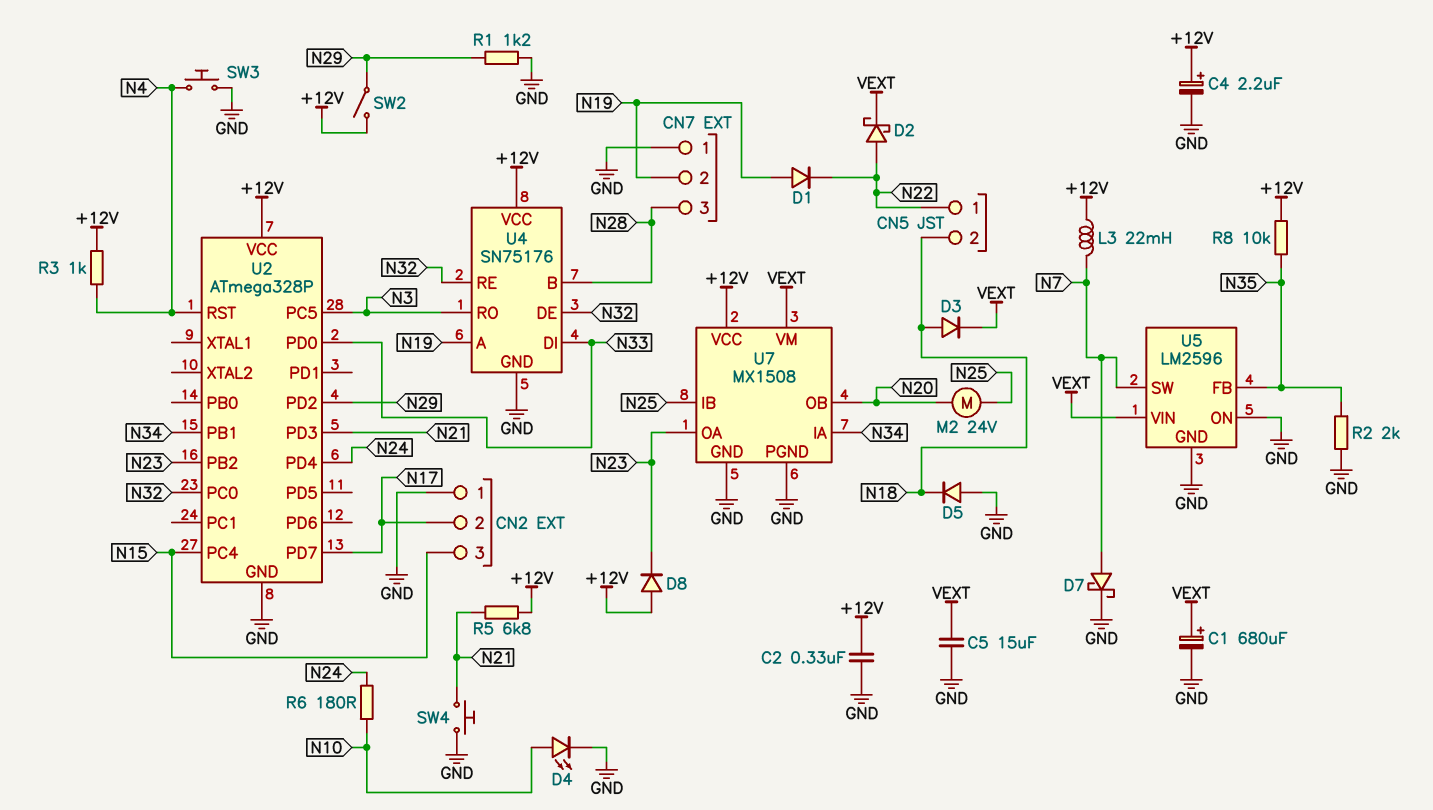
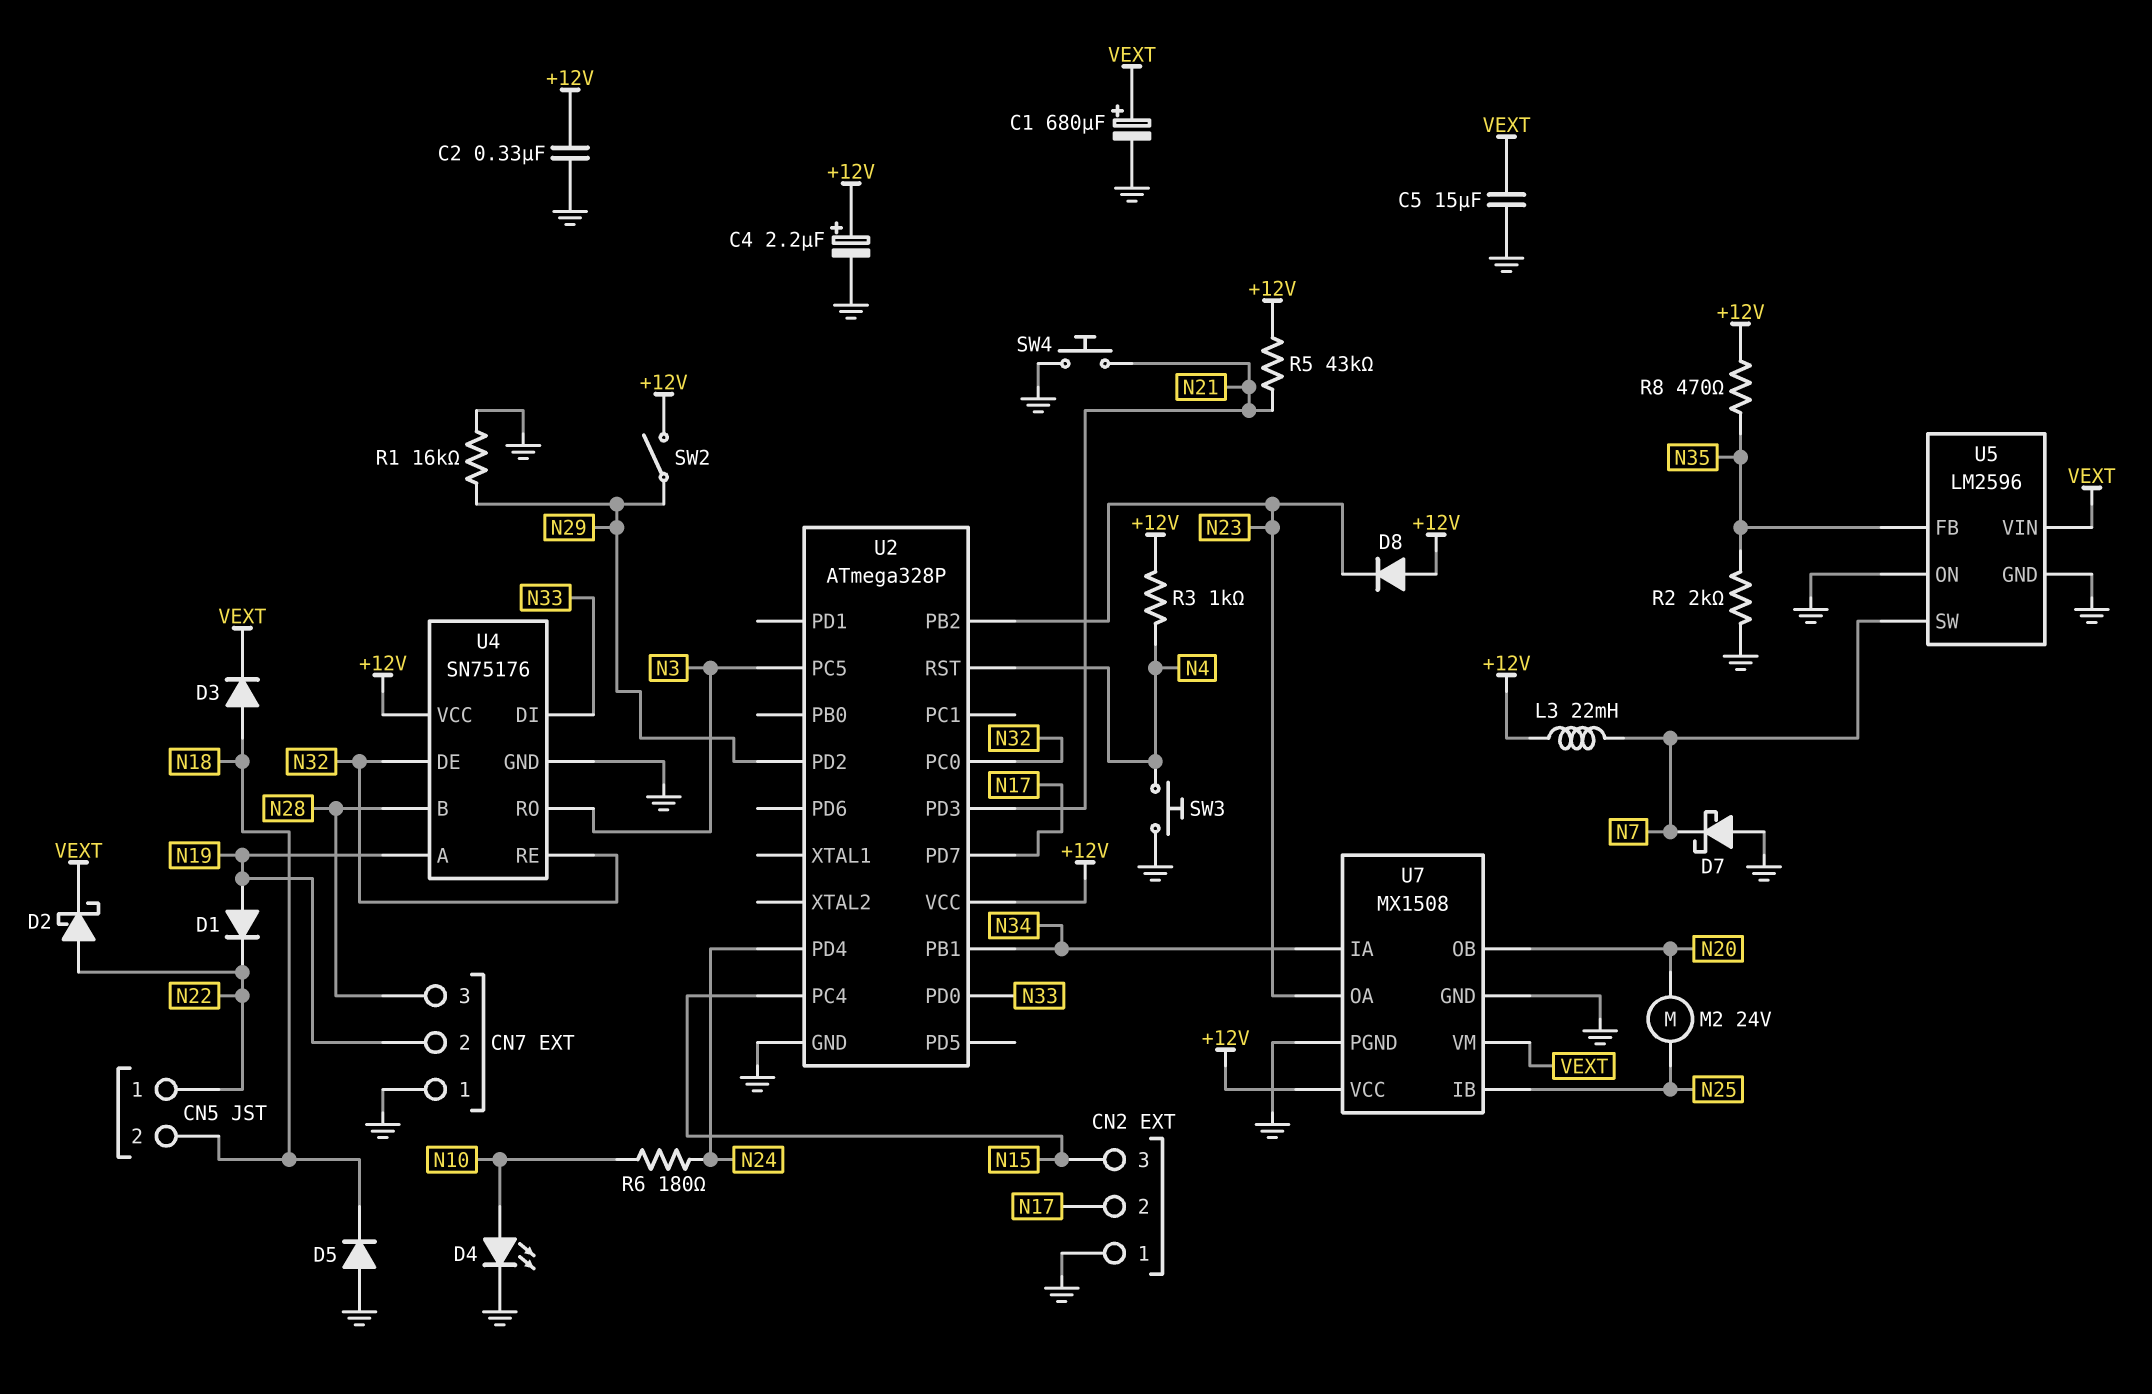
D7: schottky (A N7, K GND) -> schottky (A GND, K N7)
R1: 1.2k (GND, N29) -> 16k (GND, N29)
R5: 6.8k (+12V, N21) -> 43k (+12V, N21)
R8: 10k (+12V, N35) -> 470 (+12V, N35)

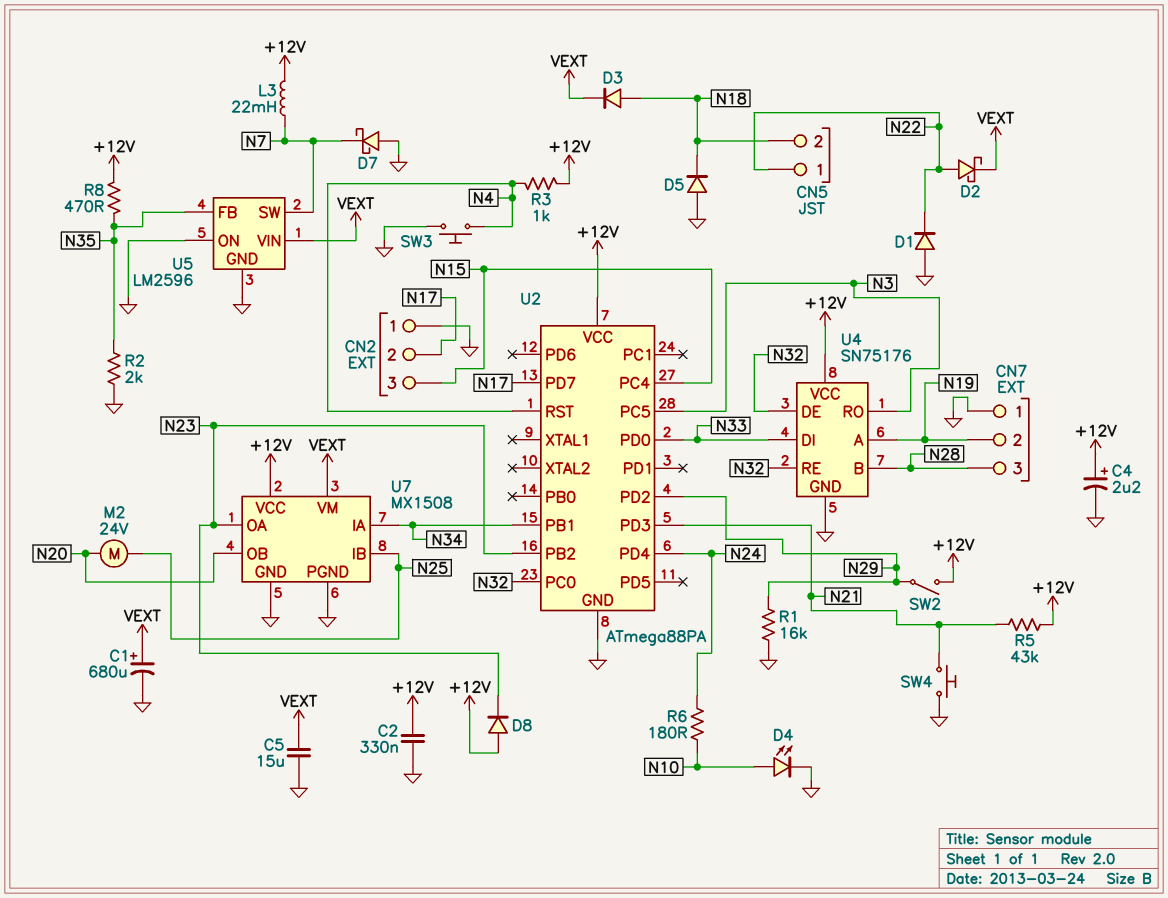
D1: diode (A N19, K N22) -> diode (A GND, K N22)
U2: ATmega328P -> ATmega88PA

